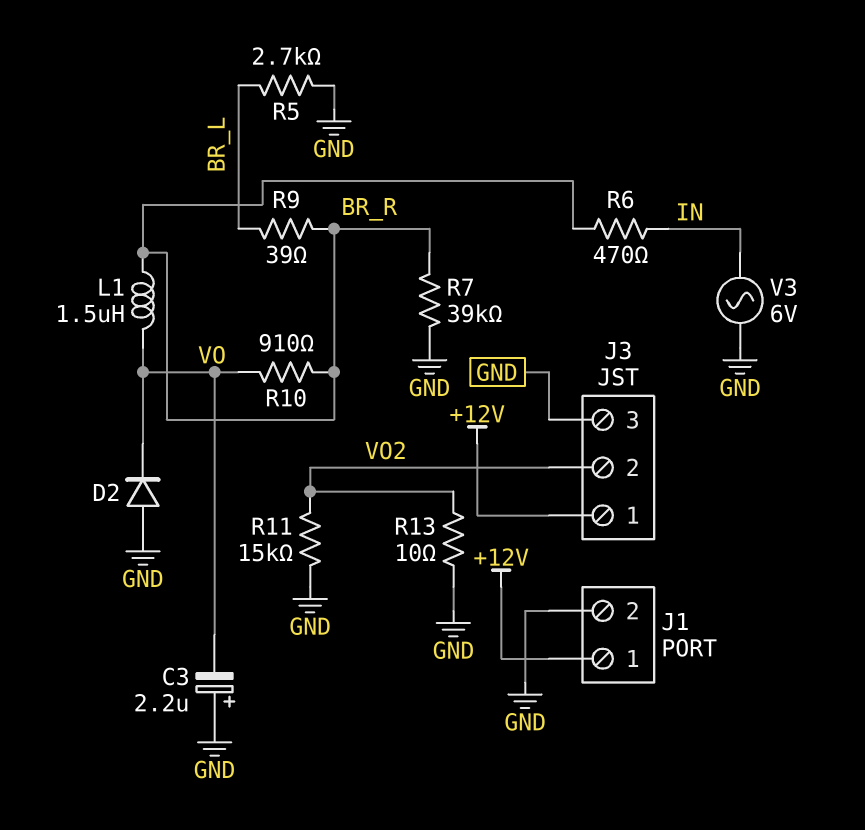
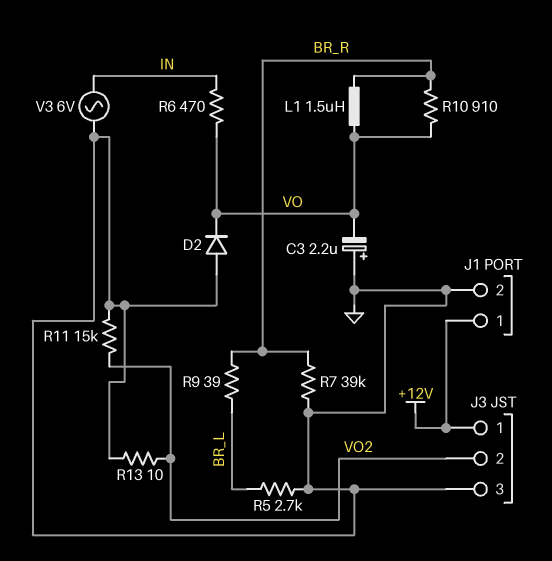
R6: 470 (BR_R, IN) -> 470 (IN, VO)

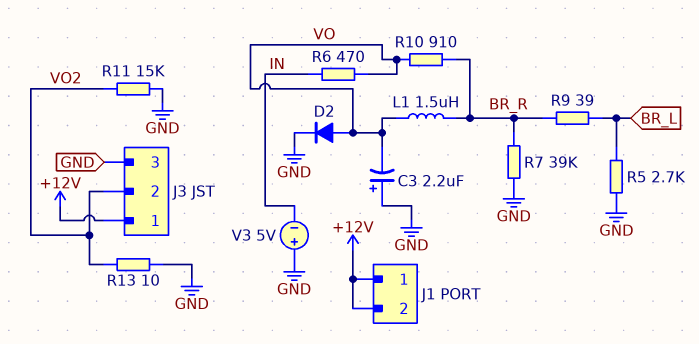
D2: diode (A GND, K VO) -> diode (A VO, K GND)
J1 pin 2: GND -> +12V
V3: AC 6V (GND, IN) -> 5V (plus GND, minus IN)

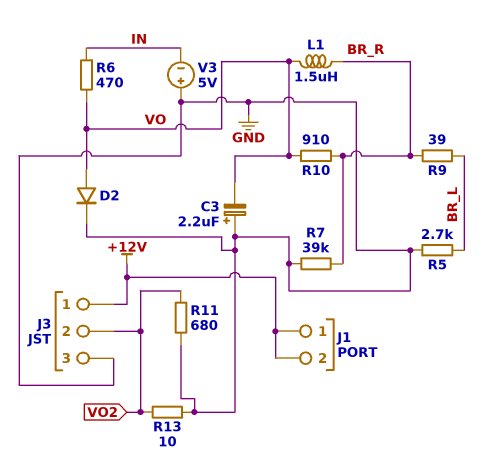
R11: 15k (GND, VO2) -> 680 (GND, VO2)

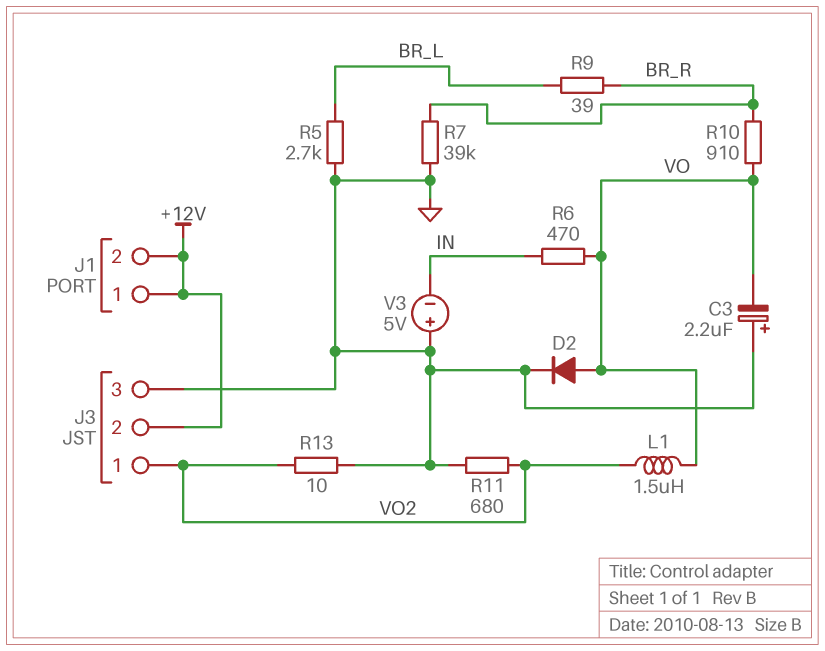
J3 pin 1: +12V -> VO2
J3 pin 2: VO2 -> +12V
L1: 1.5uH (BR_R, VO) -> 1.5uH (VO, VO2)

